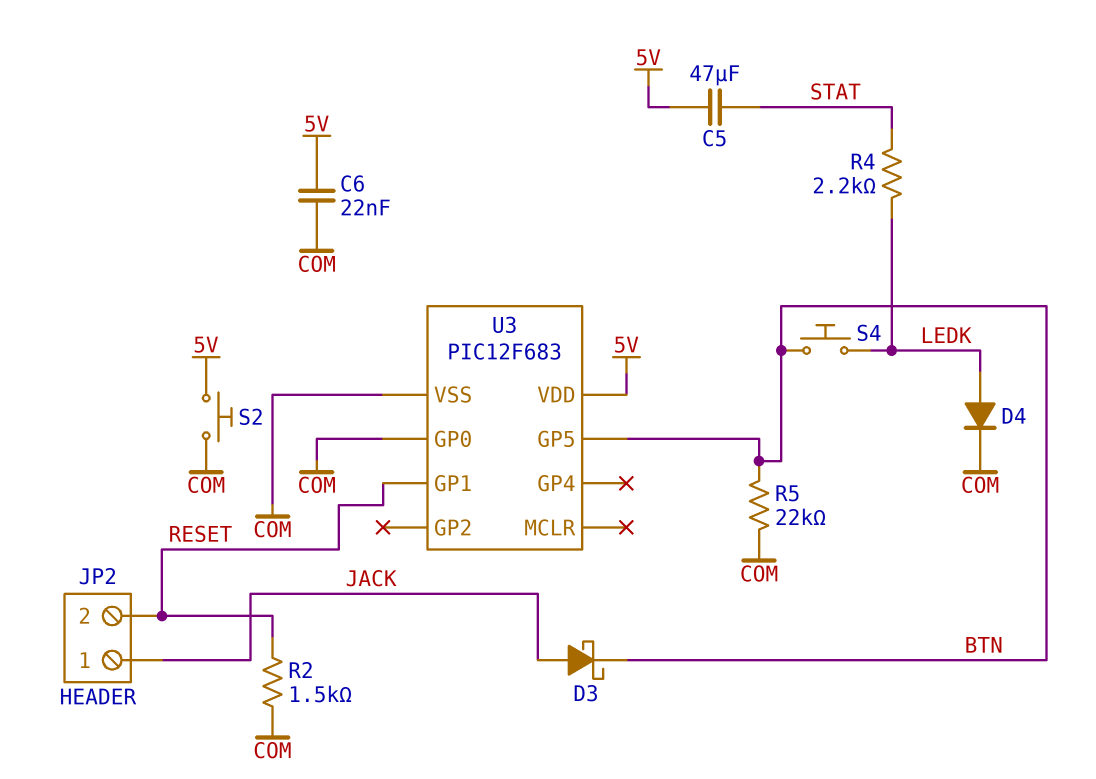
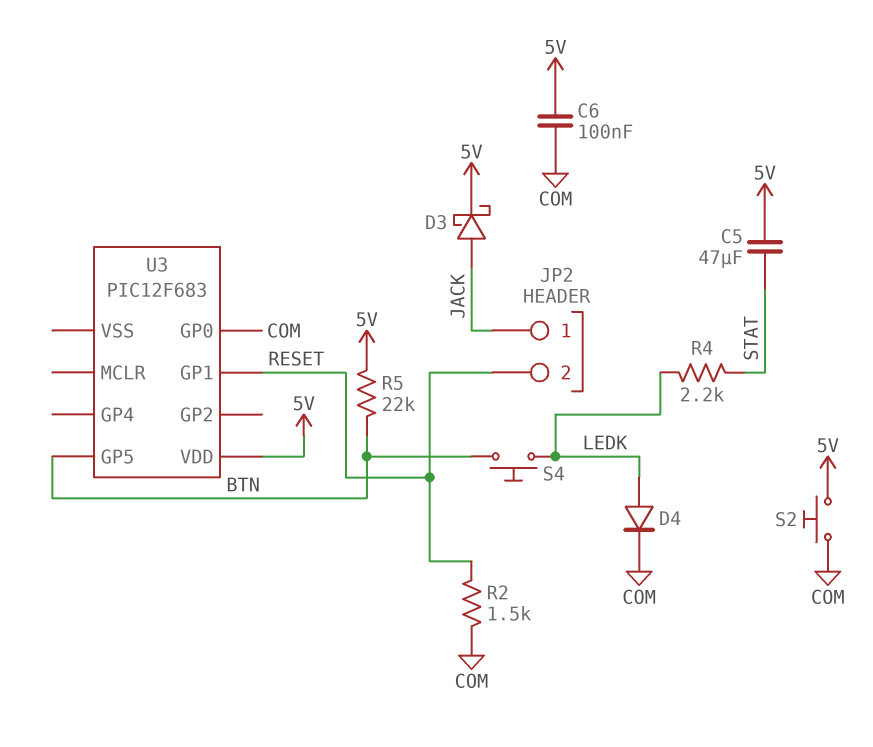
C6: 22nF (5V, COM) -> 100nF (5V, COM)
D3: schottky (A JACK, K BTN) -> schottky (A JACK, K 5V)
R5: 22k (BTN, COM) -> 22k (5V, BTN)
U3 pin VSS: COM -> none

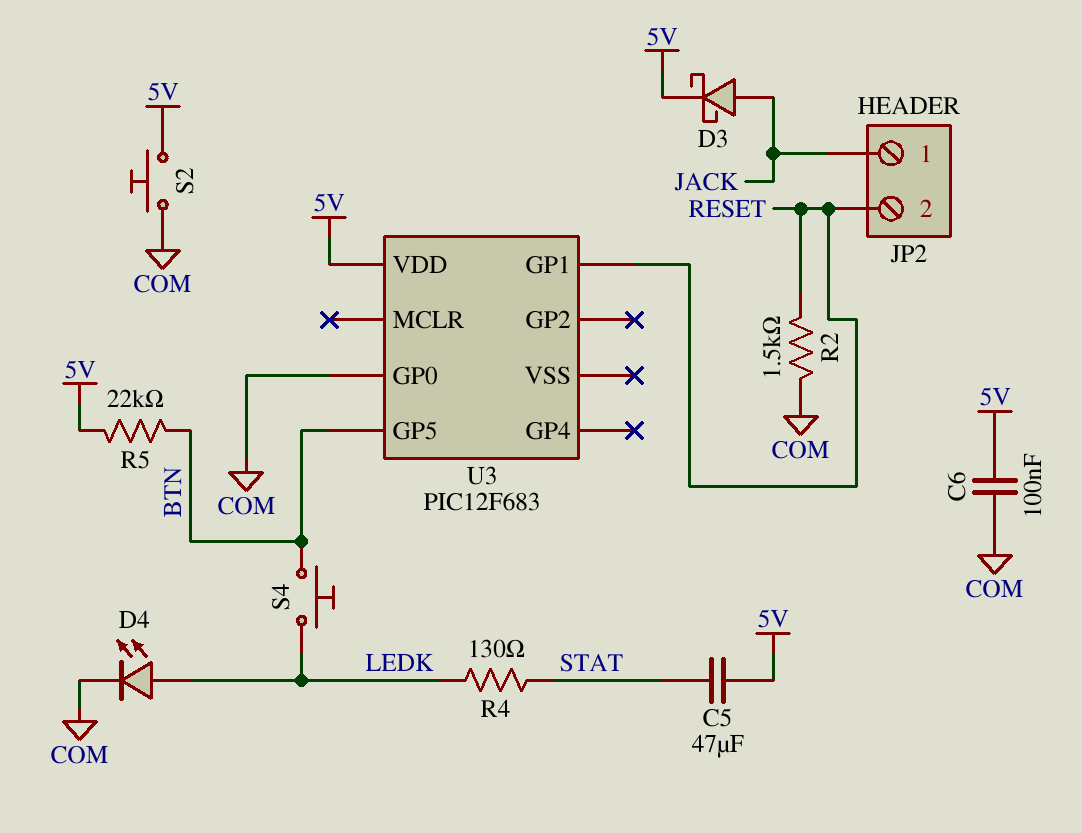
D4: diode (A LEDK, K COM) -> LED (A LEDK, K COM)
R4: 2.2k (LEDK, STAT) -> 130 (LEDK, STAT)

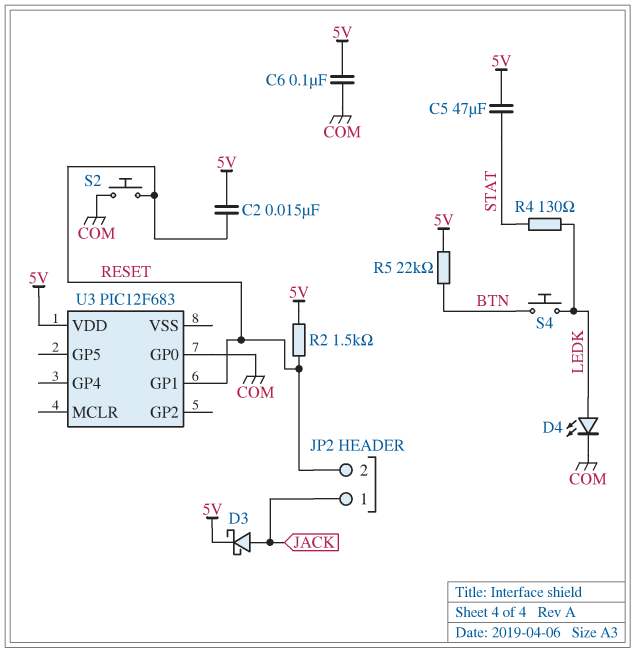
C2: none -> 15nF (5V, RESET)
R2: 1.5k (COM, RESET) -> 1.5k (5V, RESET)
S2: button (5V, COM) -> button (COM, RESET)
U3 pin GP5: BTN -> none

